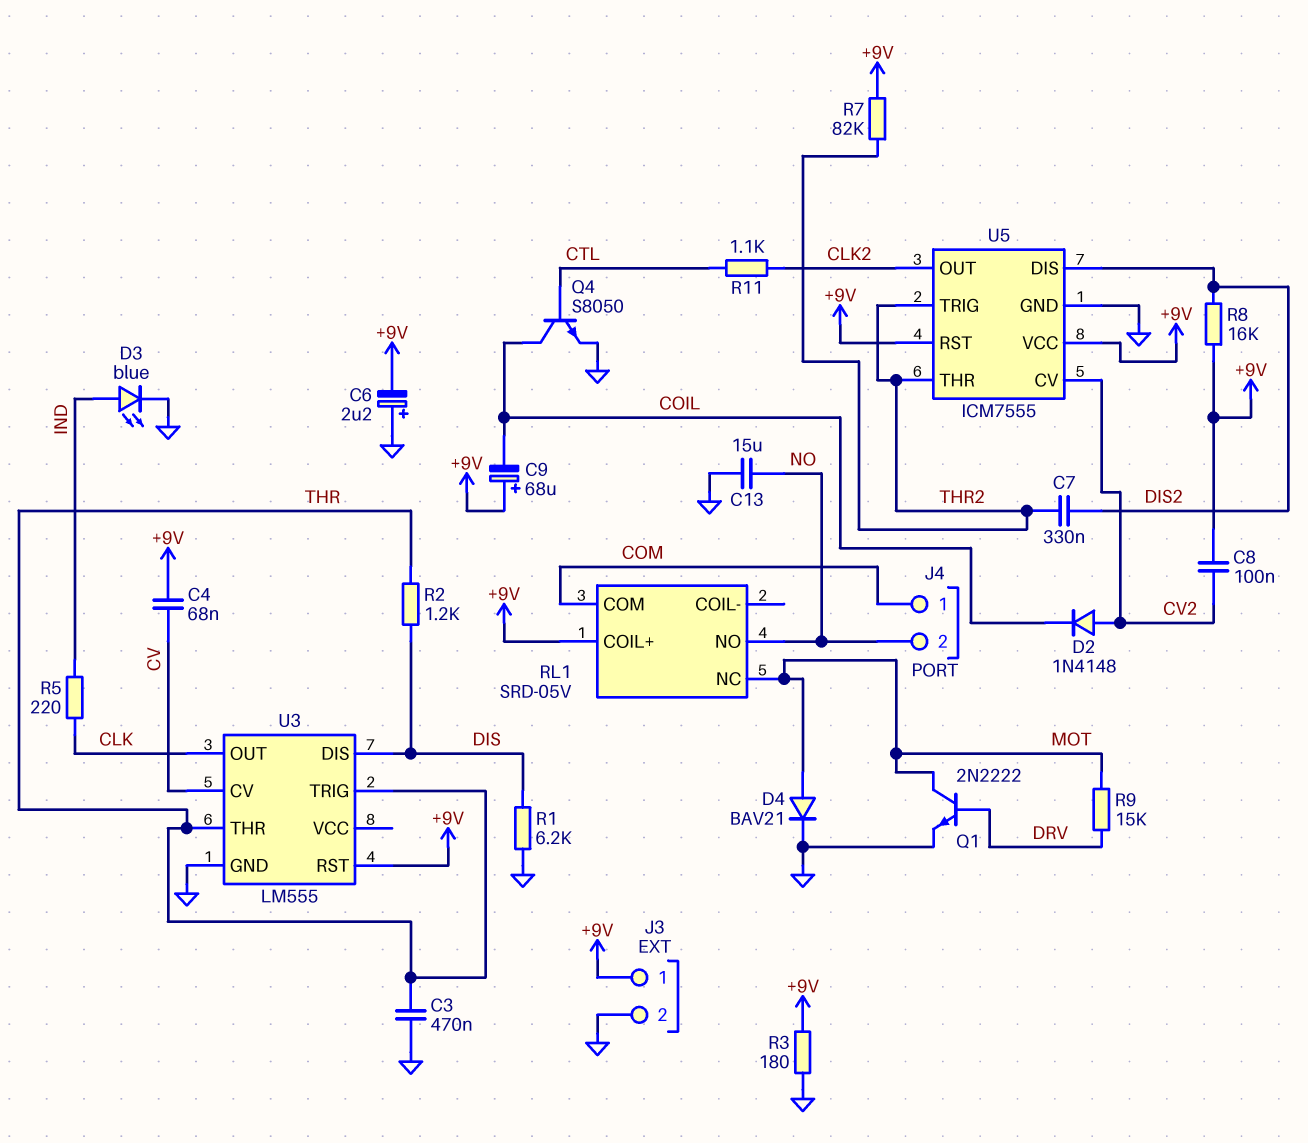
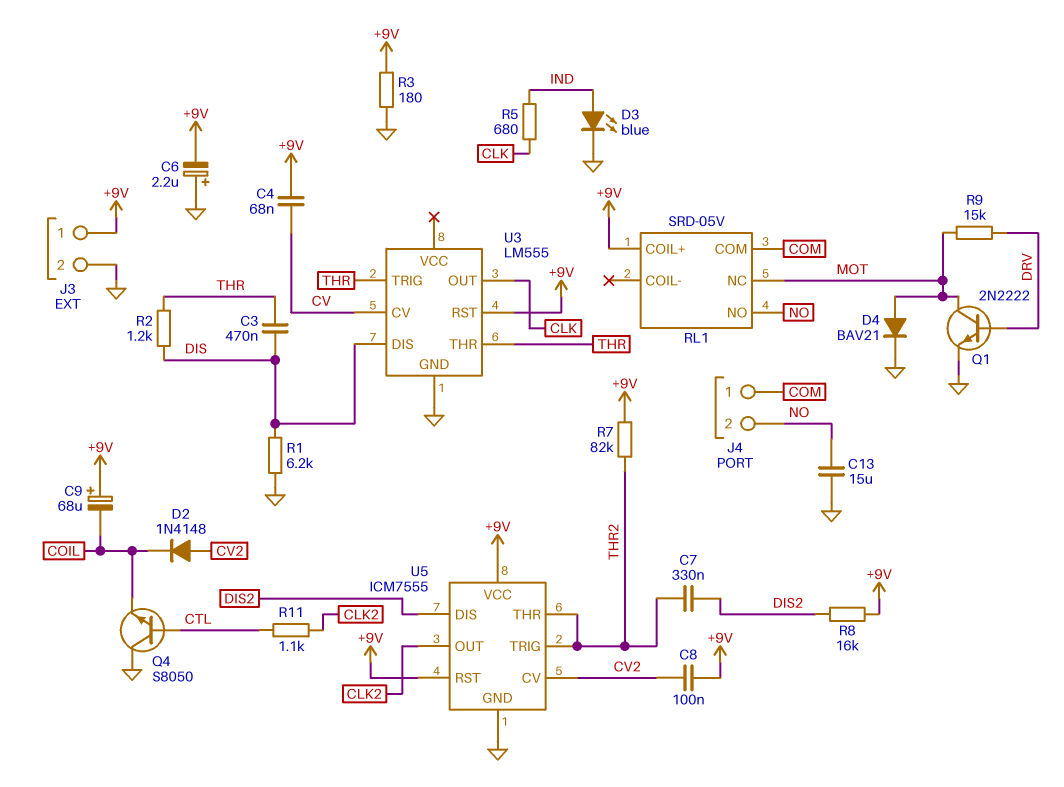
C3: 470nF (GND, THR) -> 470nF (DIS, THR)
Q4: NPN S8050 (B CTL, C COIL, E GND) -> NPN S8050 (B CTL, C GND, E COIL)
R5: 220 (CLK, IND) -> 680 (CLK, IND)

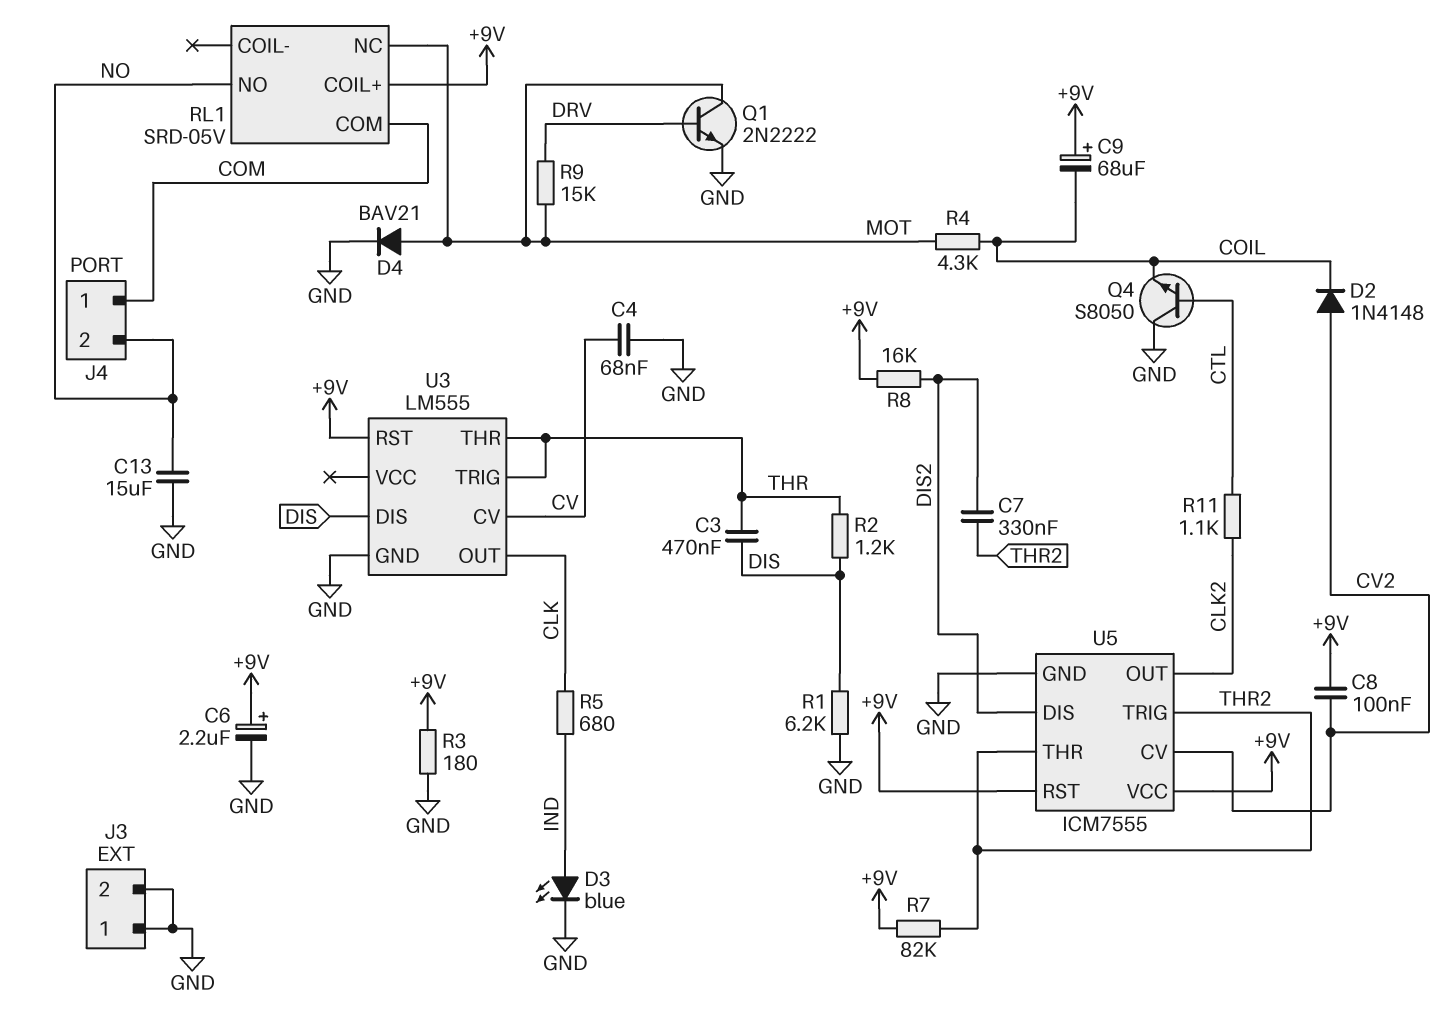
C4: 68nF (+9V, CV) -> 68nF (CV, GND)
C6: 2.2uF (plus GND, minus +9V) -> 2.2uF (plus +9V, minus GND)
J3 pin 1: +9V -> GND
R4: none -> 4.3k (COIL, MOT)

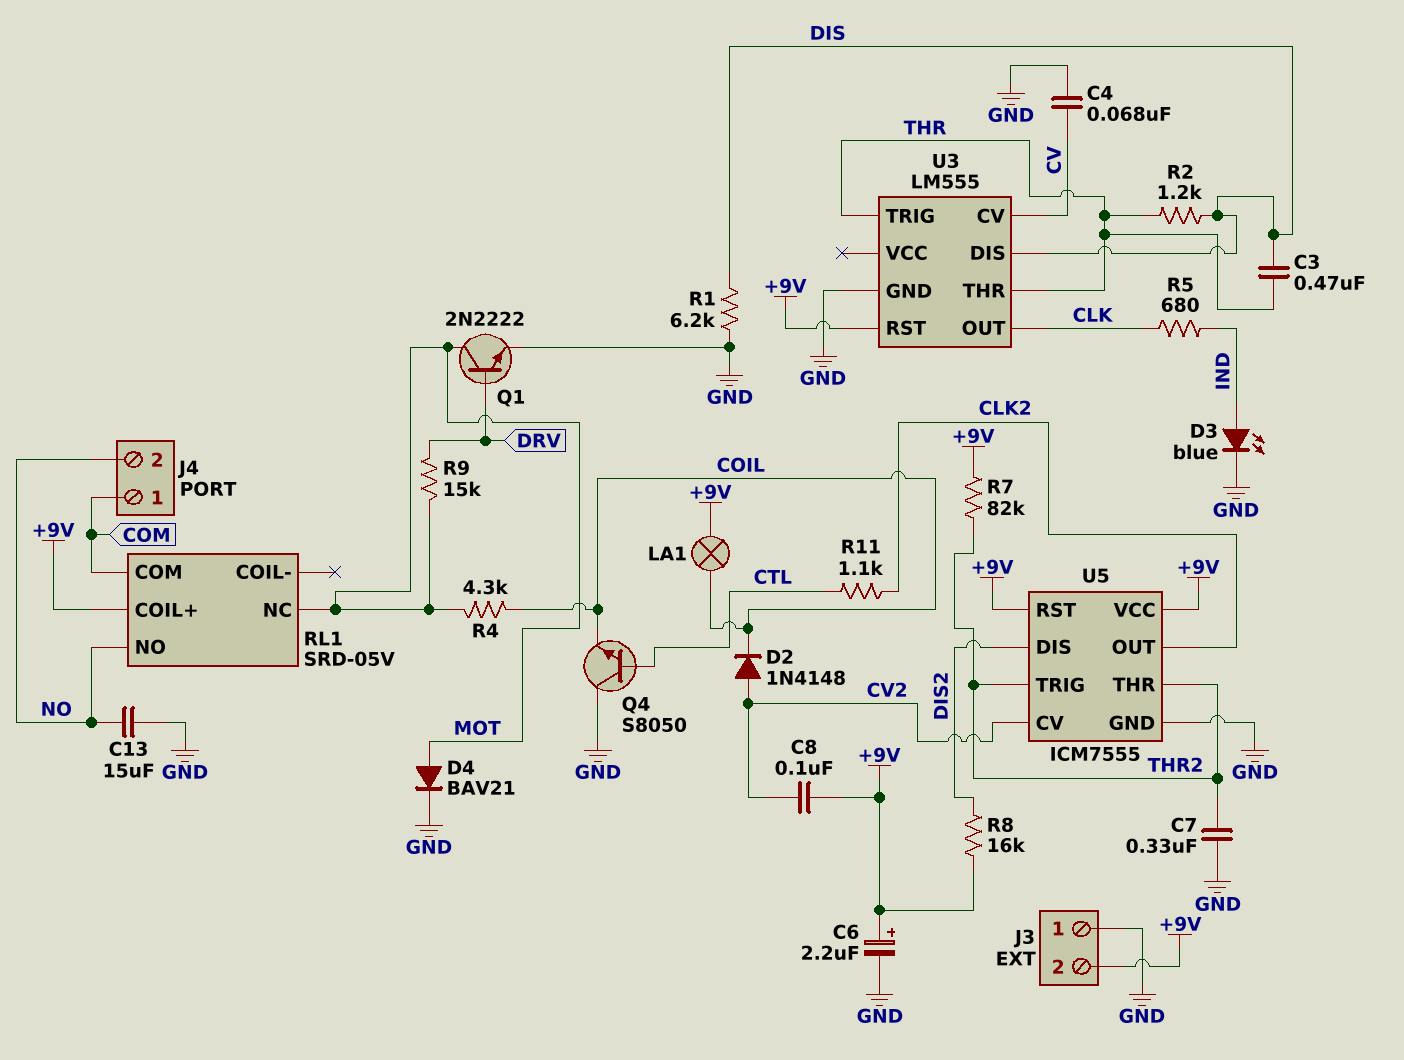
C7: 330nF (DIS2, THR2) -> 330nF (GND, THR2)
C9: 68uF (plus +9V, minus COIL) -> none
J3 pin 2: GND -> +9V
LA1: none -> lamp (+9V, COIL)
R3: 180 (+9V, GND) -> none

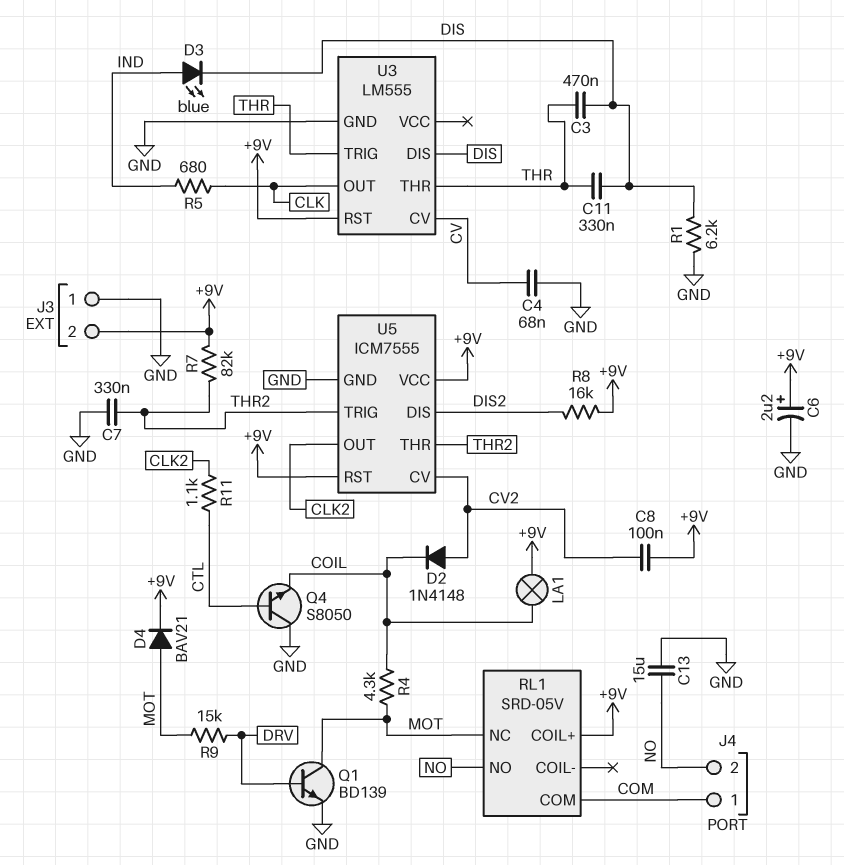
C11: none -> 330nF (DIS, THR)
D3: LED blue (A IND, K GND) -> LED blue (A IND, K DIS)
D4: diode BAV21 (A MOT, K GND) -> diode BAV21 (A MOT, K +9V)
Q1: NPN 2N2222 (B DRV, C MOT, E GND) -> NPN BD139 (B DRV, C MOT, E GND)
R2: 1.2k (DIS, THR) -> none

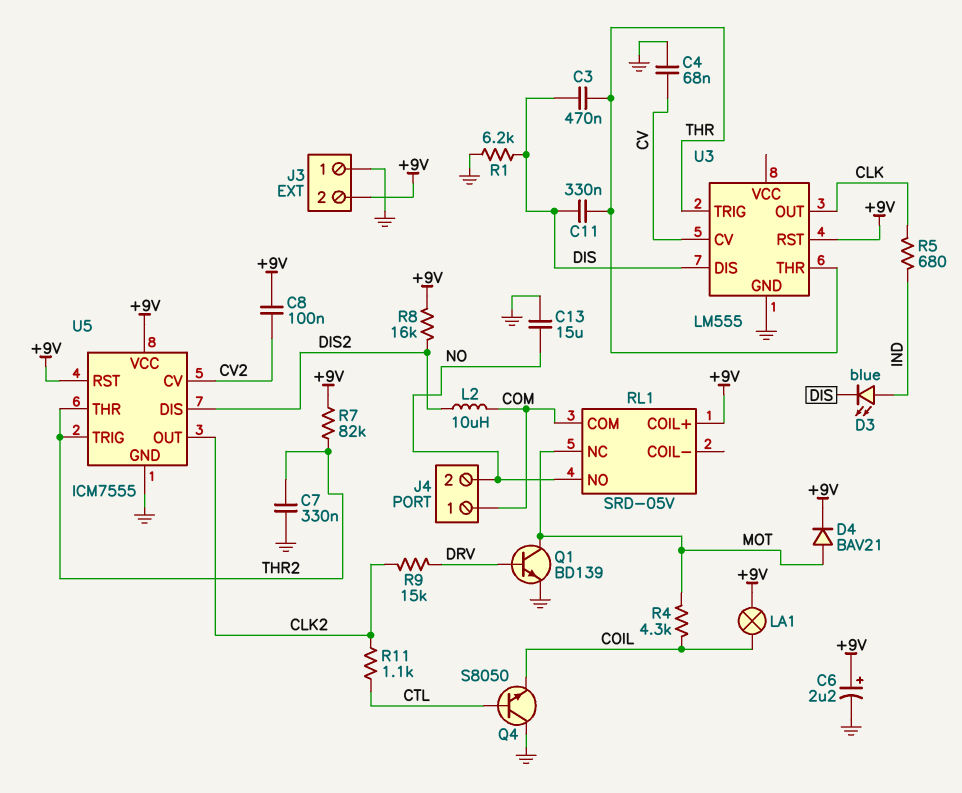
D2: diode 1N4148 (A CV2, K COIL) -> none
L2: none -> 10uH (COM, DIS2)
R9: 15k (DRV, MOT) -> 15k (CLK2, DRV)

